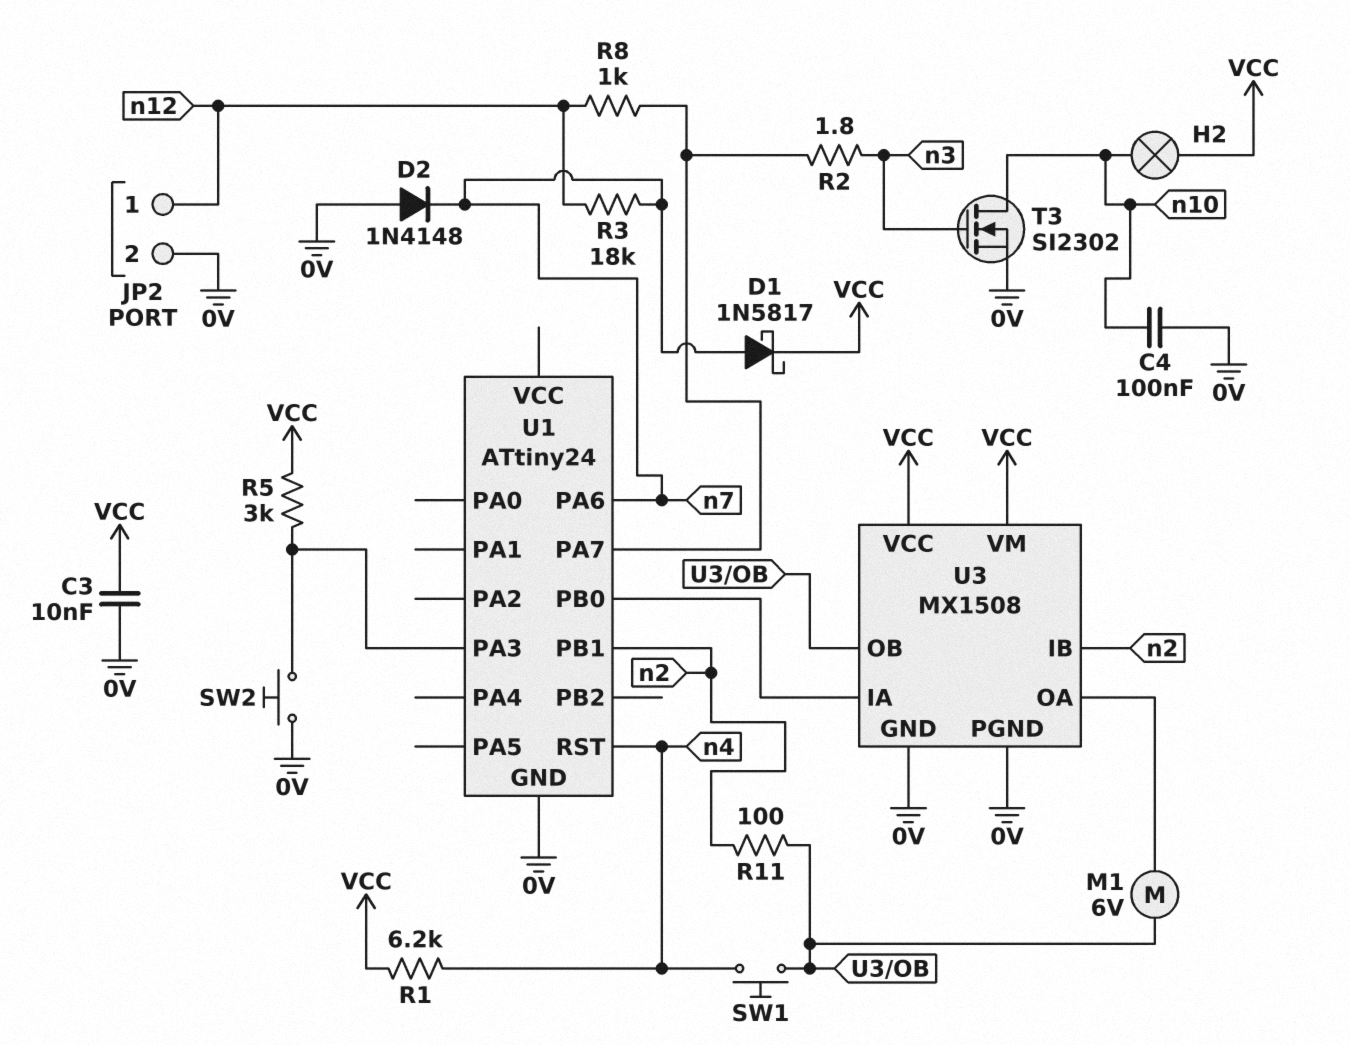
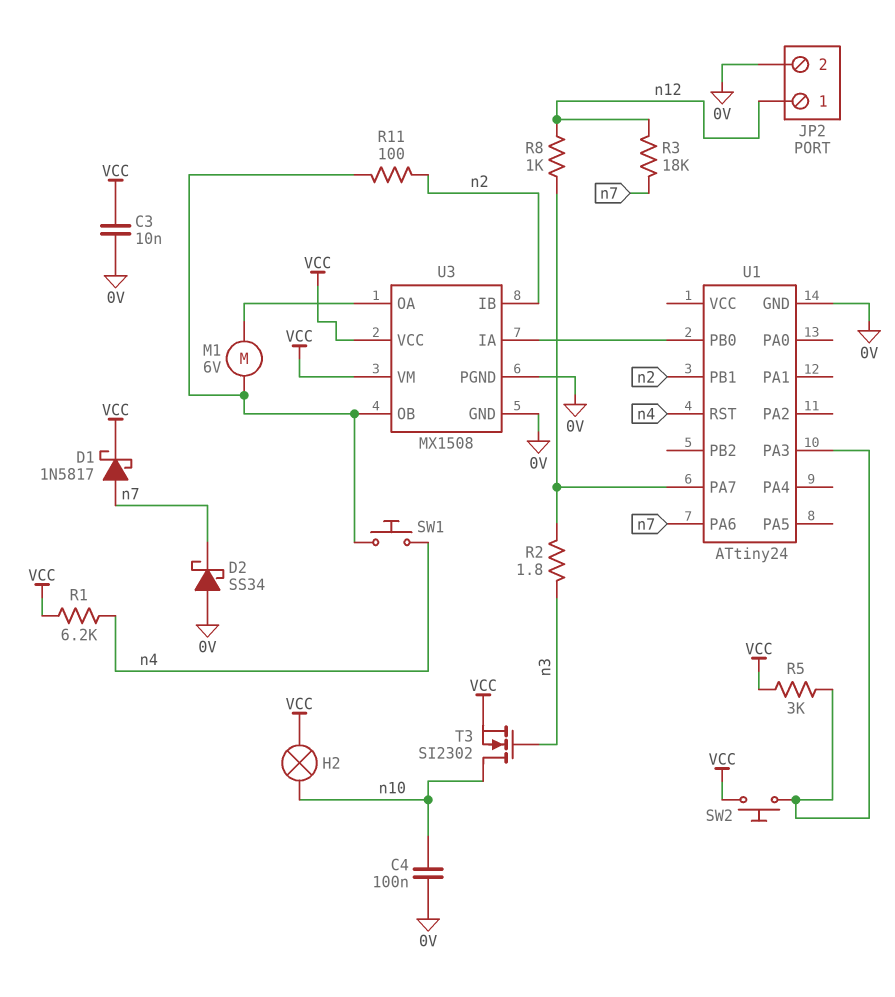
D2: diode 1N4148 (A 0V, K n7) -> schottky SS34 (A 0V, K n7)
SW2: button (0V, U1/PA3) -> button (U1/PA3, VCC)
T3: NMOS SI2302 (G n3, D n10, S 0V) -> NMOS SI2302 (G n3, D n10, S VCC)

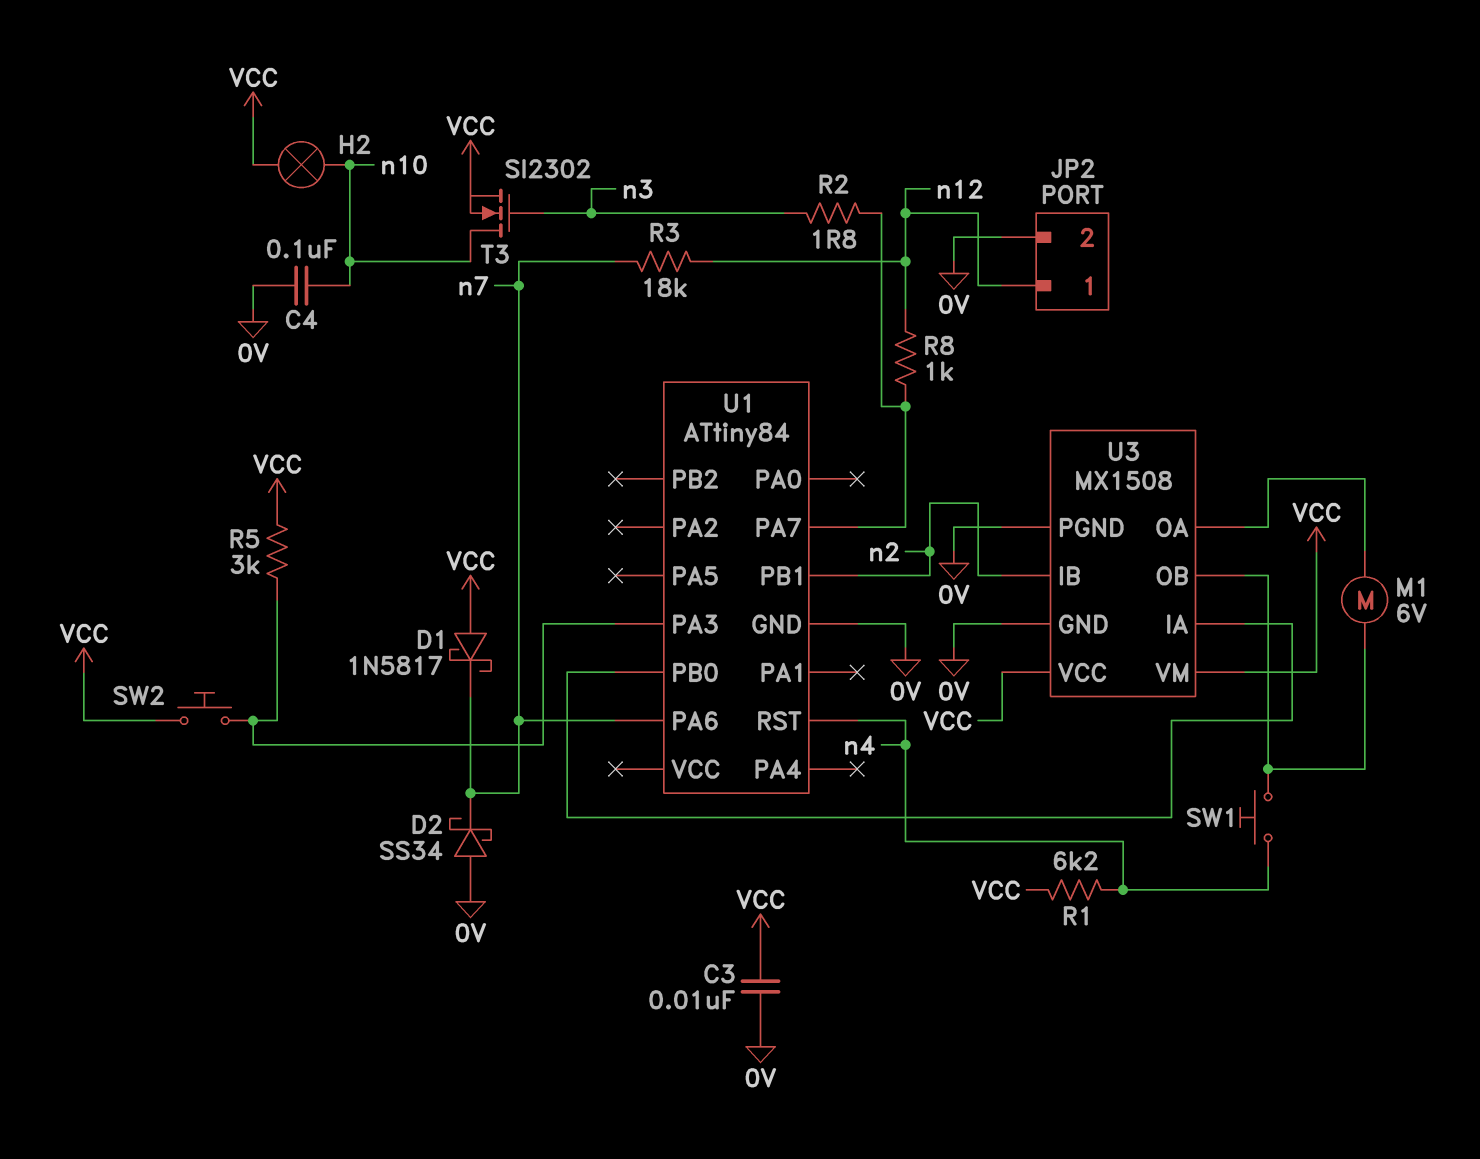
D1: schottky 1N5817 (A n7, K VCC) -> schottky 1N5817 (A VCC, K n7)
R11: 100 (U3/OB, n2) -> none
U1: ATtiny24 -> ATtiny84

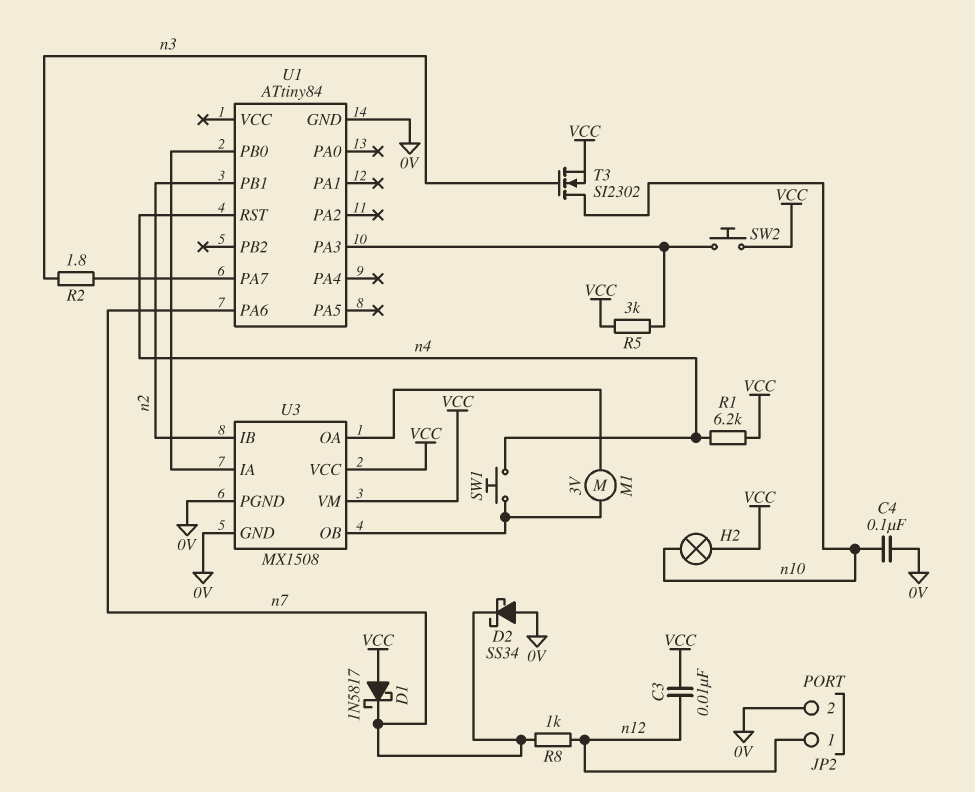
C3: 10nF (0V, VCC) -> 10nF (VCC, n12)
M1: motor 6V (U3/OA, U3/OB) -> motor 3V (U3/OA, U3/OB)
R3: 18k (n7, n12) -> none
R8: 1k (U1/PA7, n12) -> 1k (n7, n12)

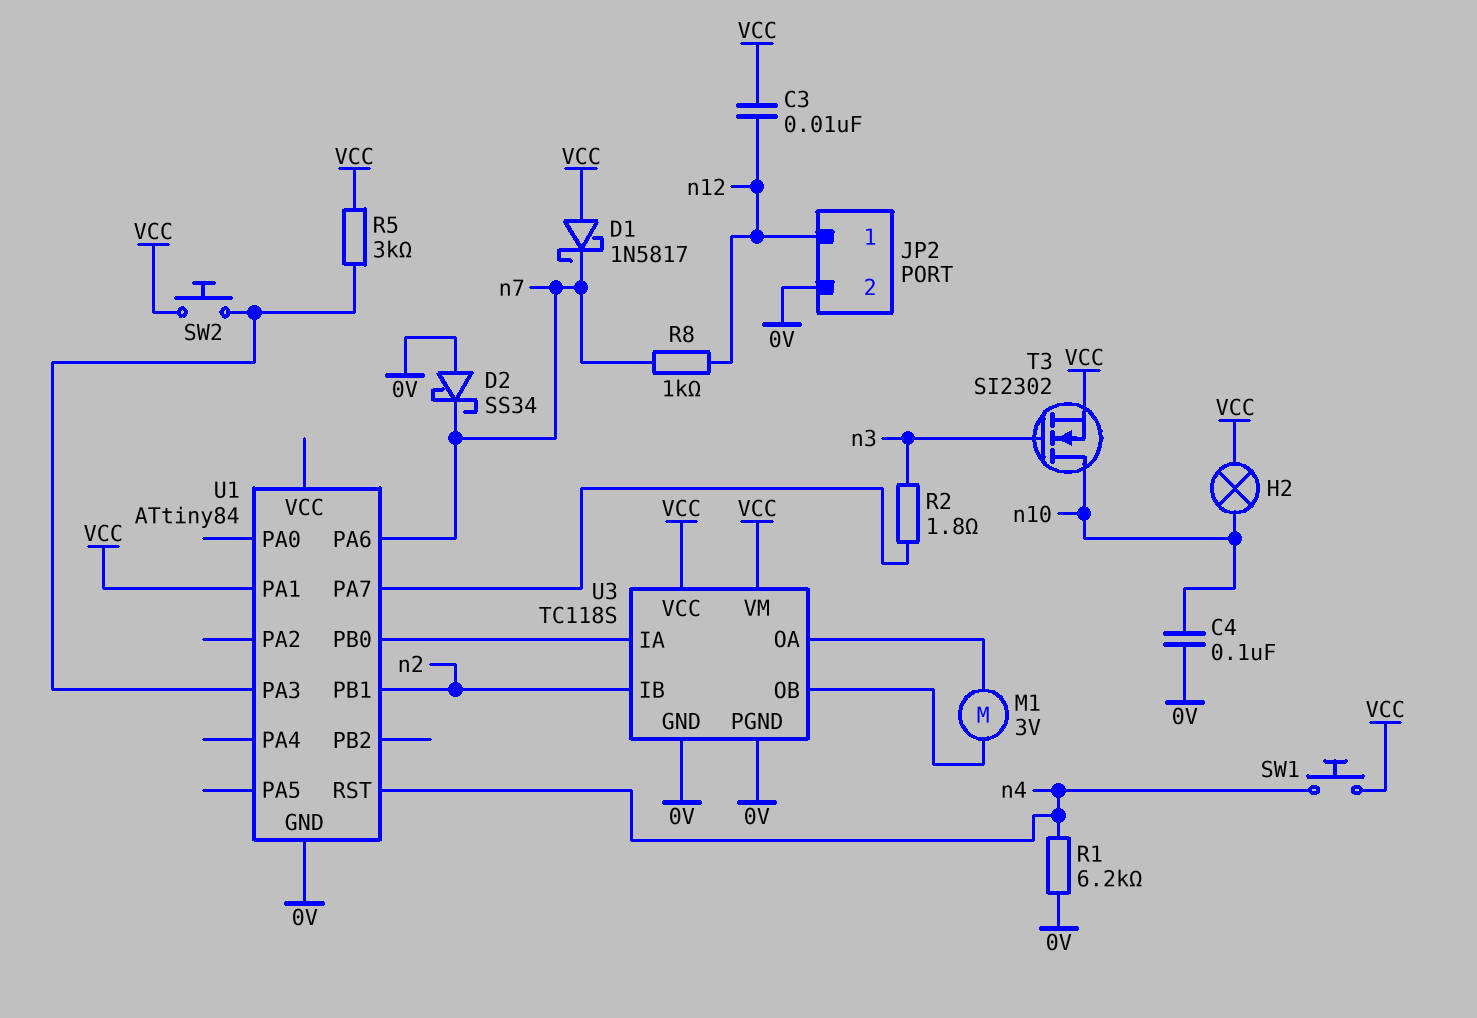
R1: 6.2k (VCC, n4) -> 6.2k (0V, n4)
SW1: button (U3/OB, n4) -> button (VCC, n4)
U1 pin PA1: none -> VCC
U3: MX1508 -> TC118S

